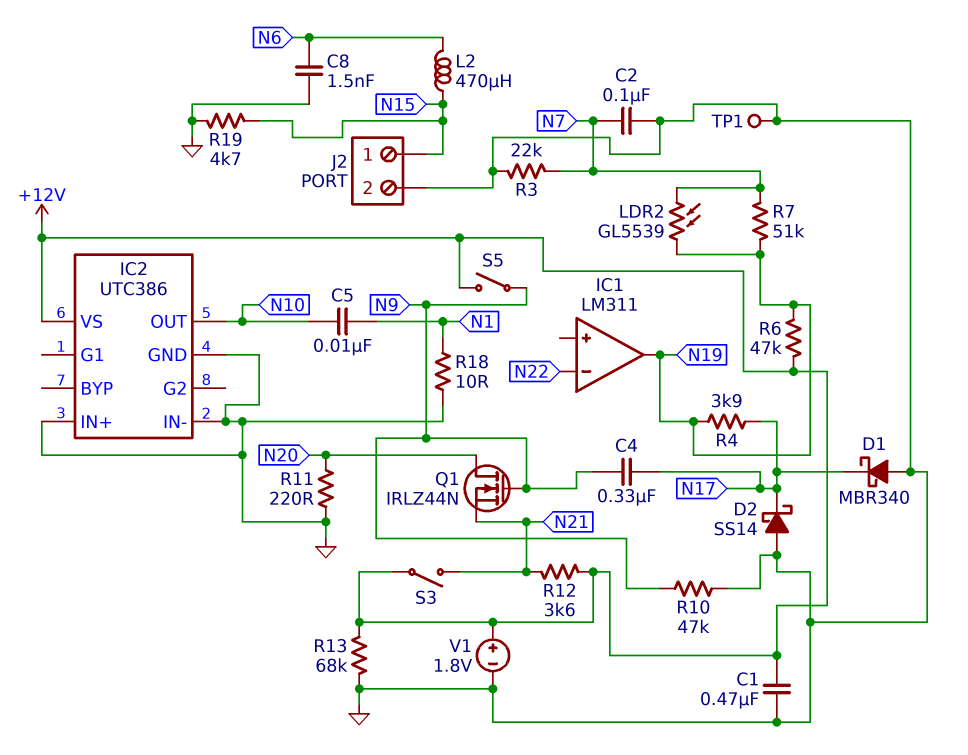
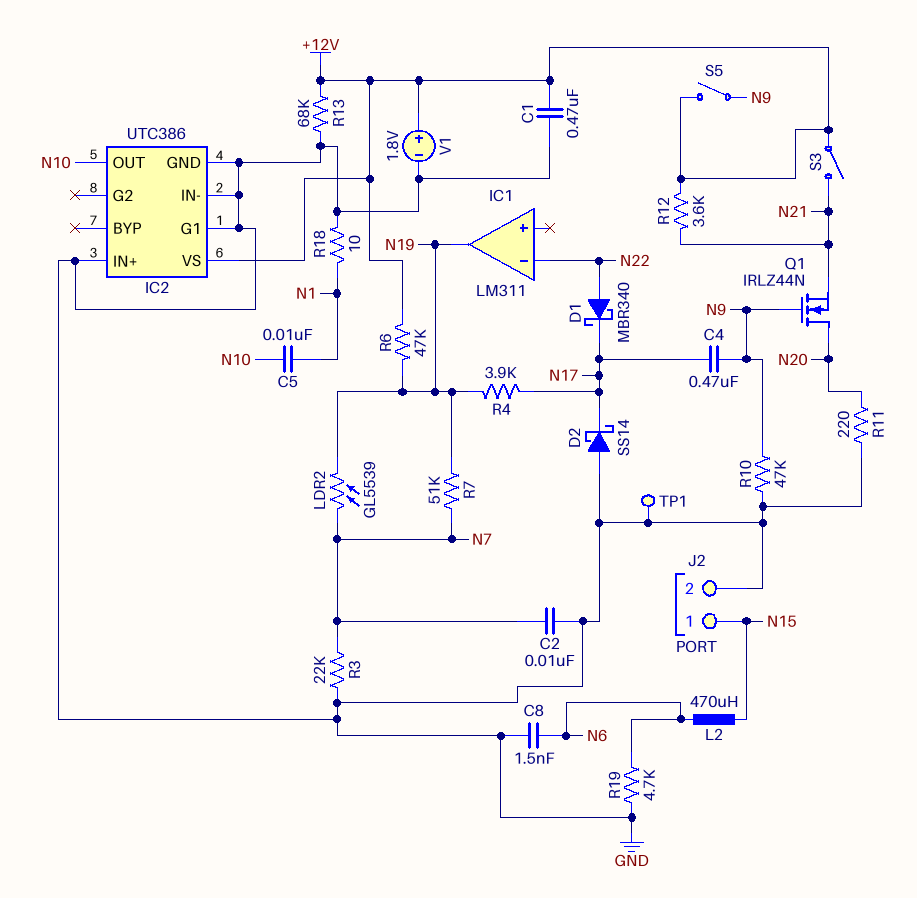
C2: 100nF (GND, N7) -> 10nF (GND, N7)
C4: 330nF (N9, N17) -> 470nF (N9, N17)
D1: schottky MBR340 (A GND, K N17) -> schottky MBR340 (A N22, K N17)
IC2 pin G1: none -> GND
R19: 4.7k (GND, N15) -> 4.7k (GND, N6)

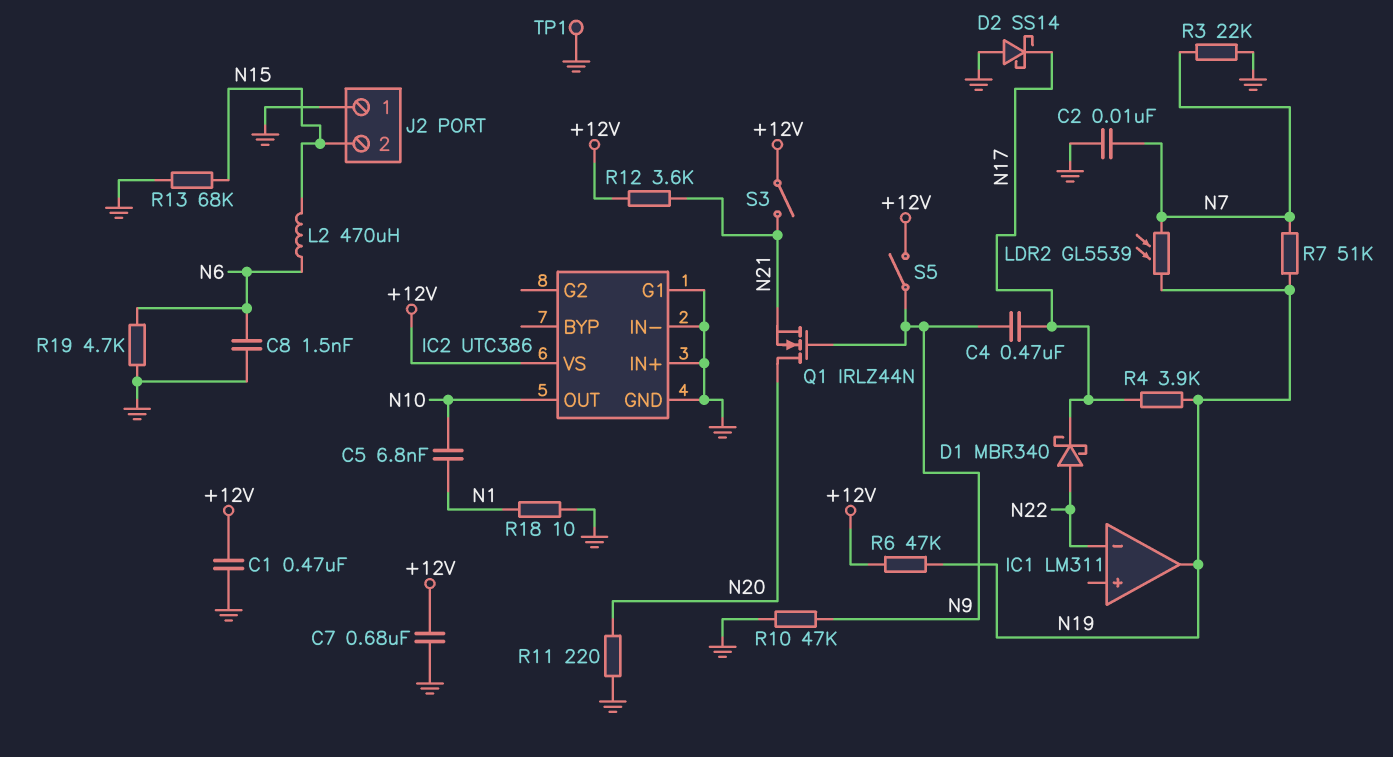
C5: 10nF (N1, N10) -> 6.8nF (N1, N10)
C7: none -> 680nF (+12V, GND)
J2 pin 1: N15 -> GND
J2 pin 2: GND -> N15
R13: 68k (+12V, GND) -> 68k (GND, N15)
V1: 1.8V (plus +12V, minus GND) -> none

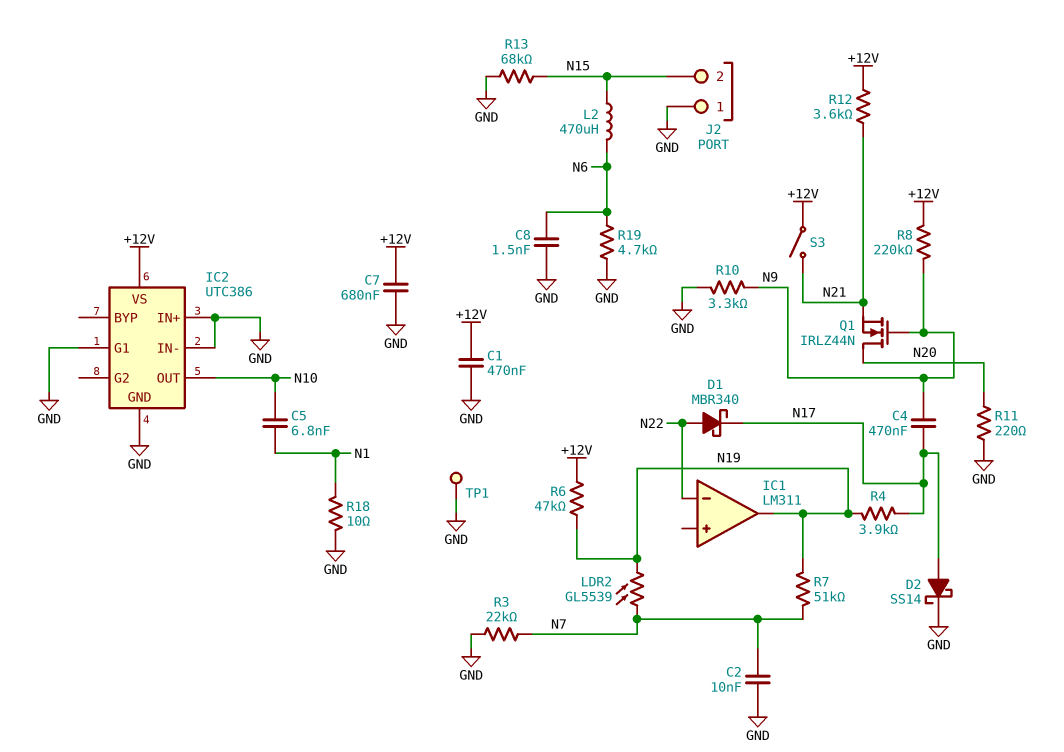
D2: schottky SS14 (A GND, K N17) -> schottky SS14 (A N17, K GND)
R8: none -> 220k (+12V, N9)
R10: 47k (GND, N9) -> 3.3k (GND, N9)
S5: switch (+12V, N9) -> none

